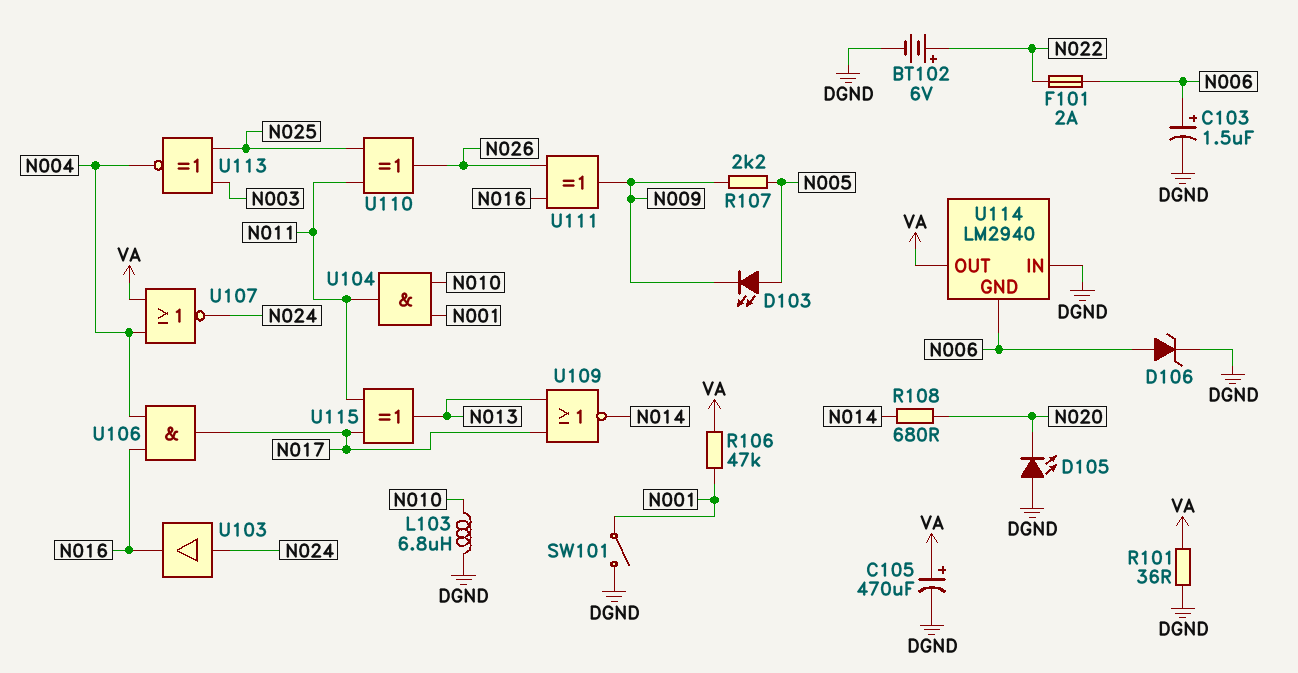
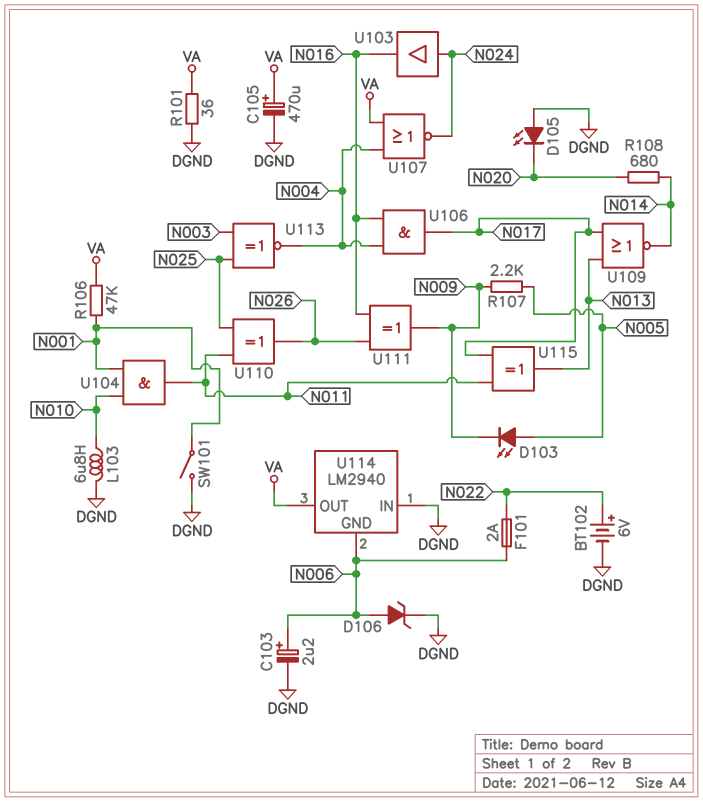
C103: 1.5uF (plus N006, minus DGND) -> 2.2uF (plus N006, minus DGND)

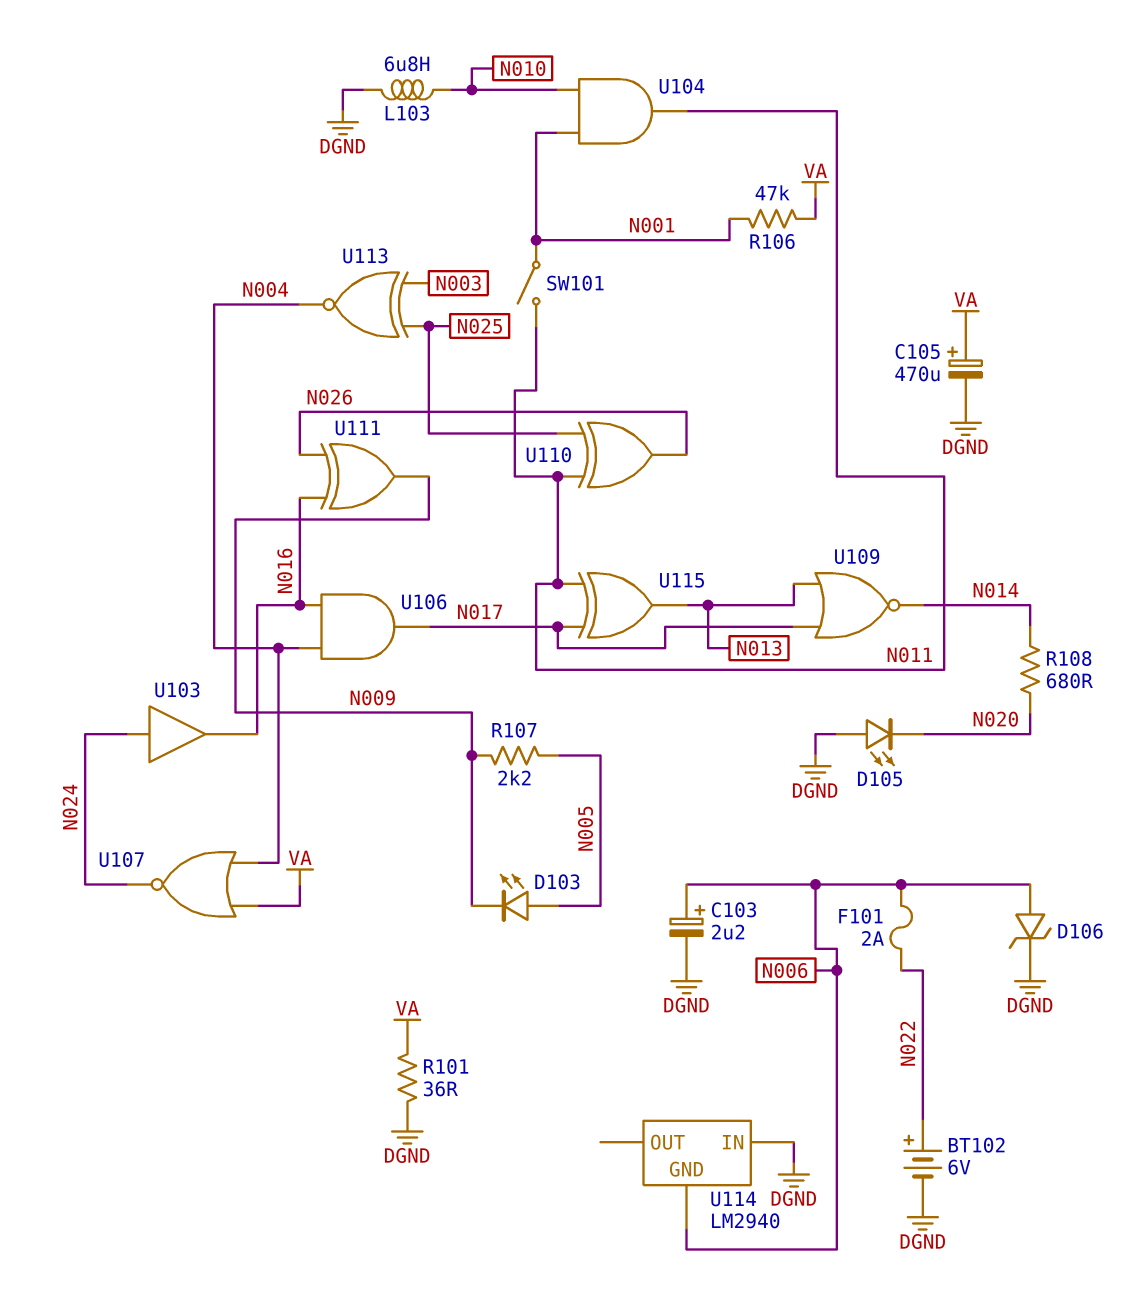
SW101: switch (DGND, N001) -> switch (N001, N011)
U114 pin OUT: VA -> none

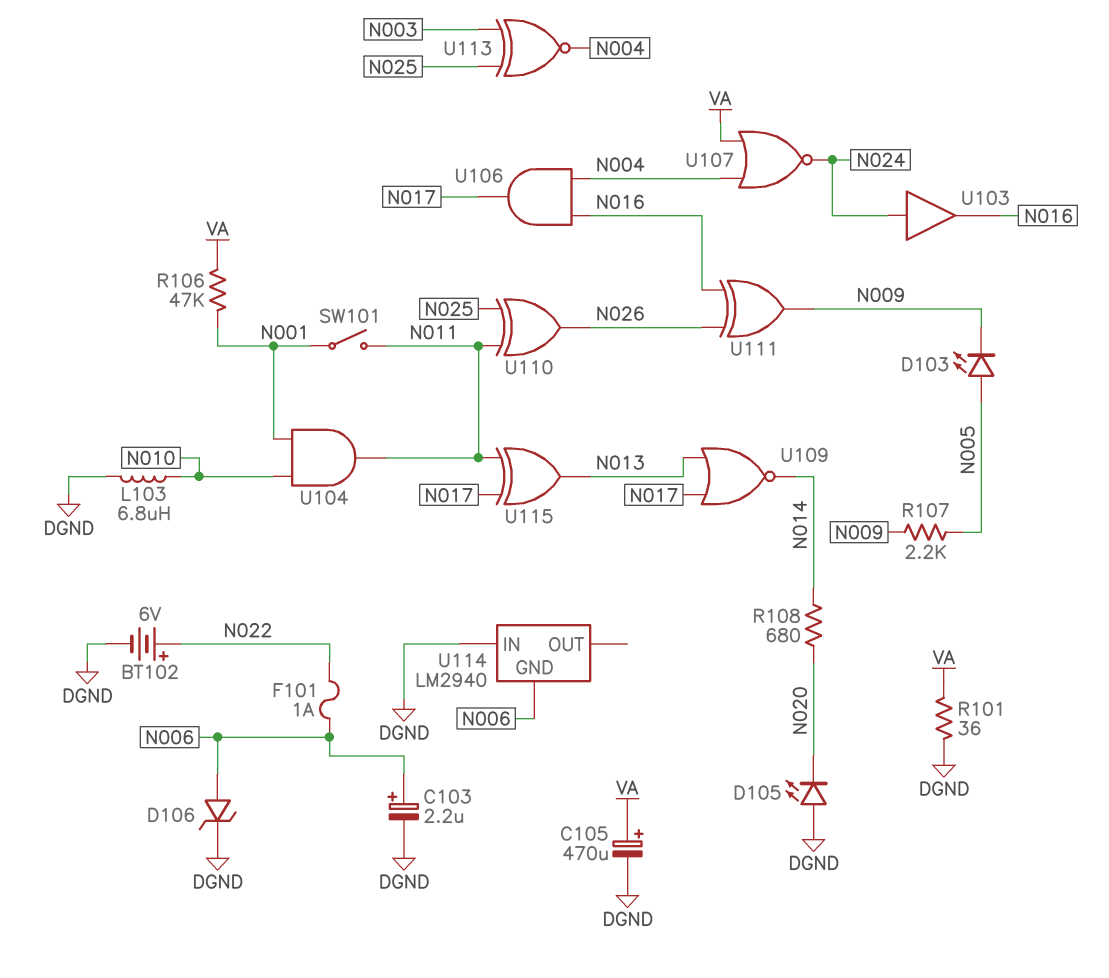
F101: 2A (N006, N022) -> 1A (N006, N022)

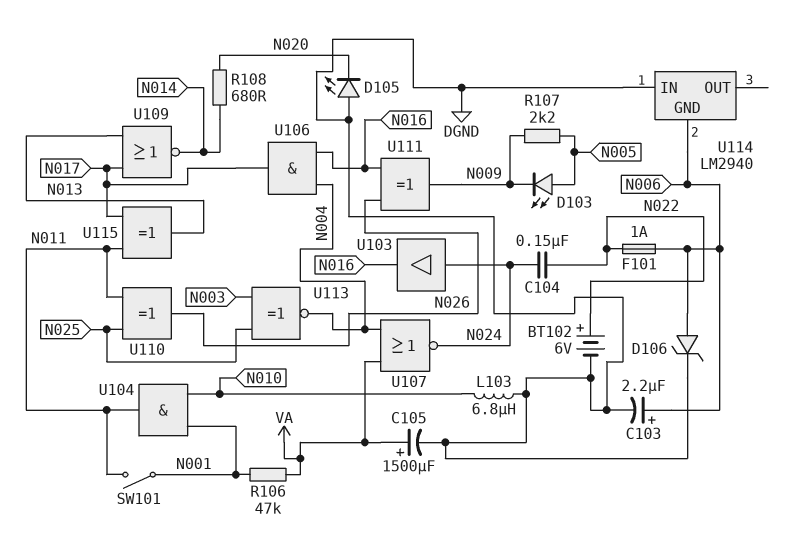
C104: none -> 150nF (N022, N024)
C105: 470uF (plus VA, minus DGND) -> 1500uF (plus VA, minus DGND)
R101: 36 (DGND, VA) -> none

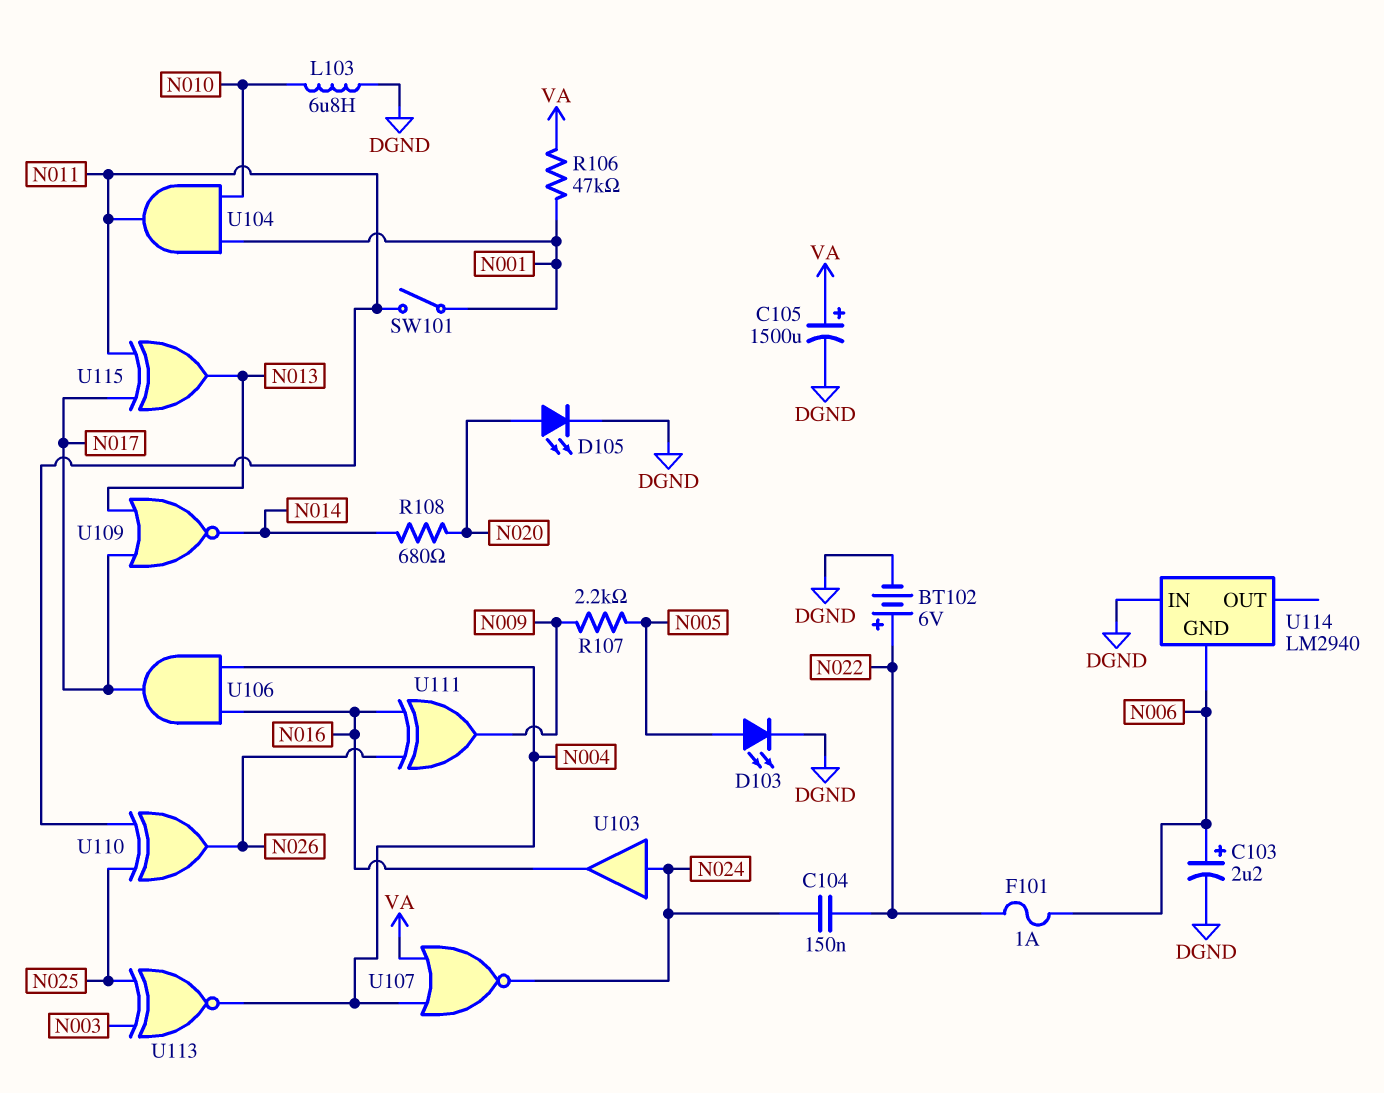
D103: LED (A N005, K N009) -> LED (A N005, K DGND)
D105: LED (A DGND, K N020) -> LED (A N020, K DGND)
D106: zener (A N006, K DGND) -> none

